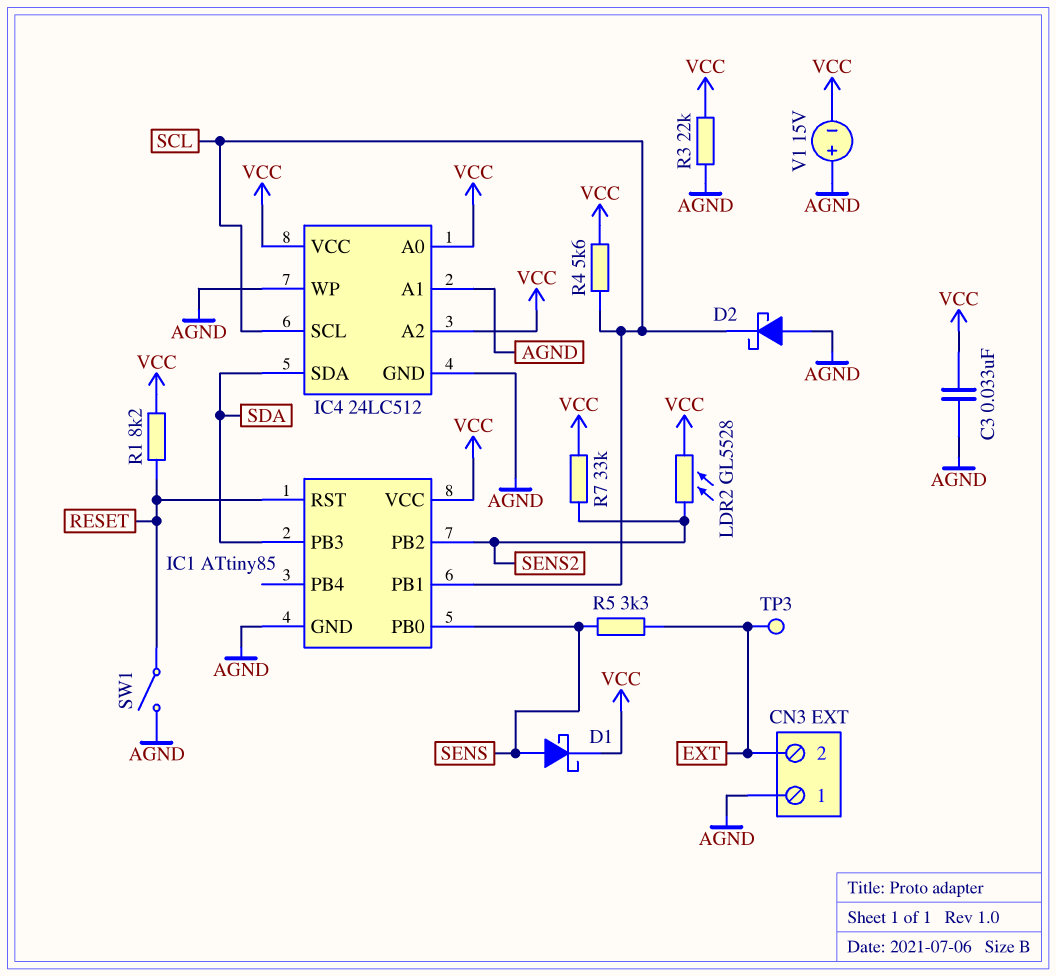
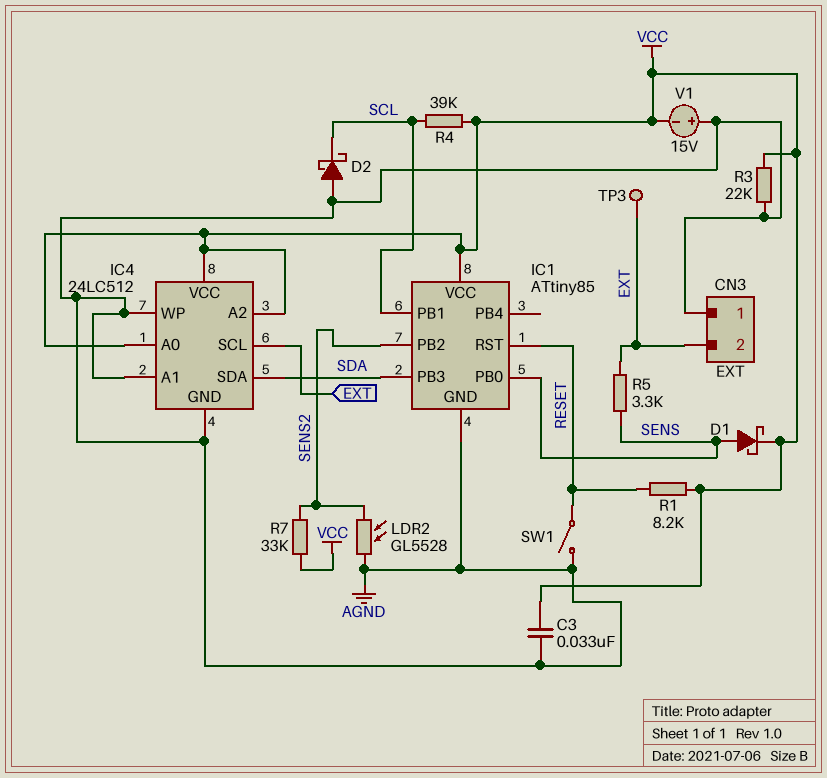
IC4 pin SCL: SCL -> EXT
LDR2: GL5528 (SENS2, VCC) -> GL5528 (AGND, SENS2)
R4: 5.6k (SCL, VCC) -> 39k (SCL, VCC)

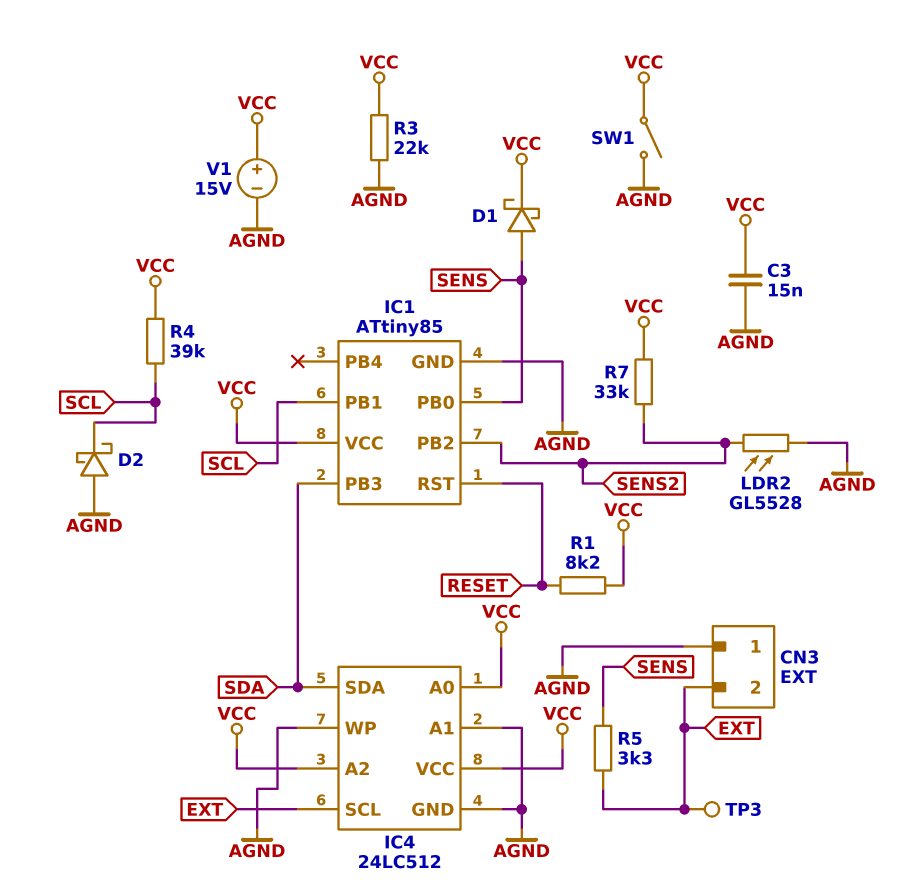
C3: 33nF (AGND, VCC) -> 15nF (AGND, VCC)
SW1: switch (AGND, RESET) -> switch (AGND, VCC)
V1: 15V (plus AGND, minus VCC) -> 15V (plus VCC, minus AGND)

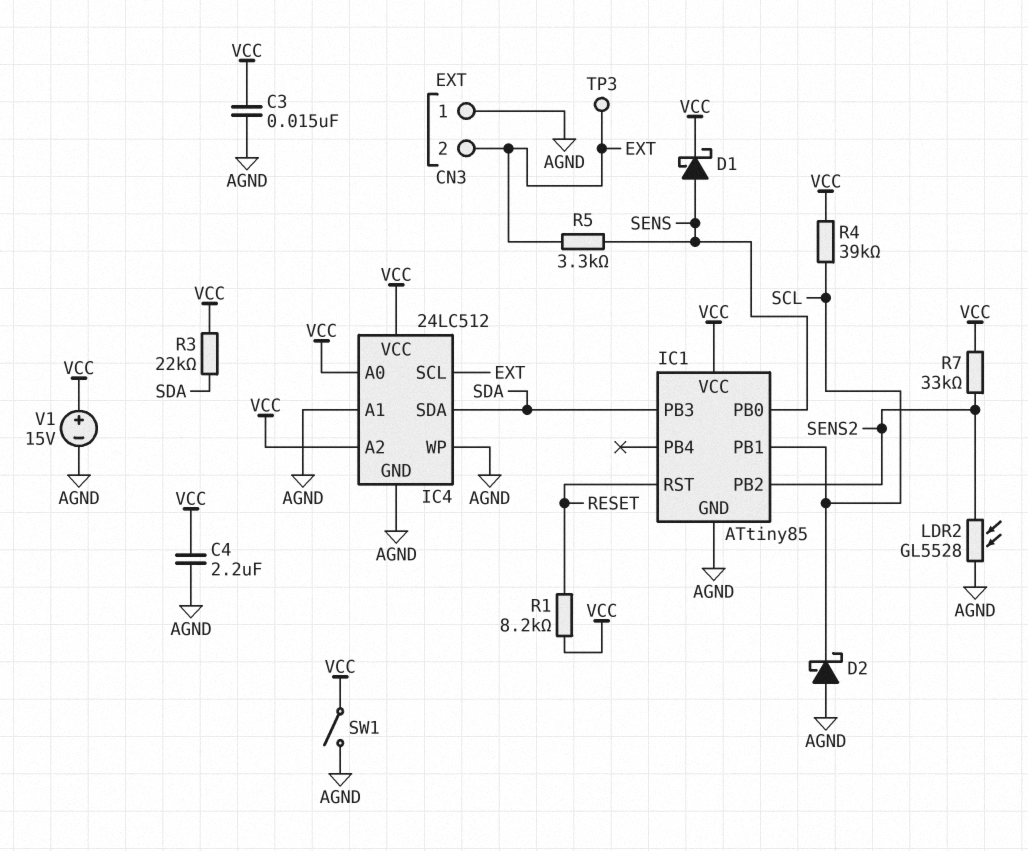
C4: none -> 2.2uF (AGND, VCC)
R3: 22k (AGND, VCC) -> 22k (SDA, VCC)

